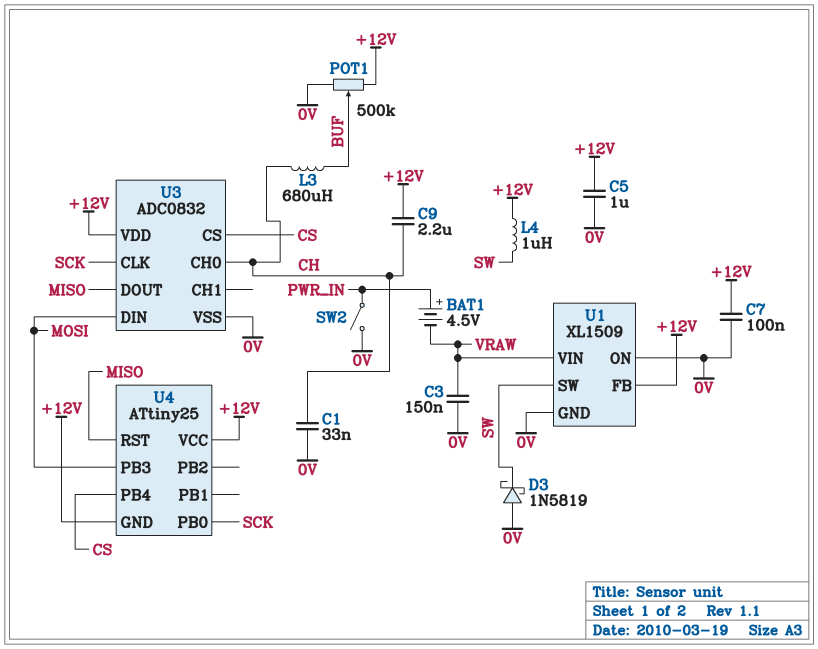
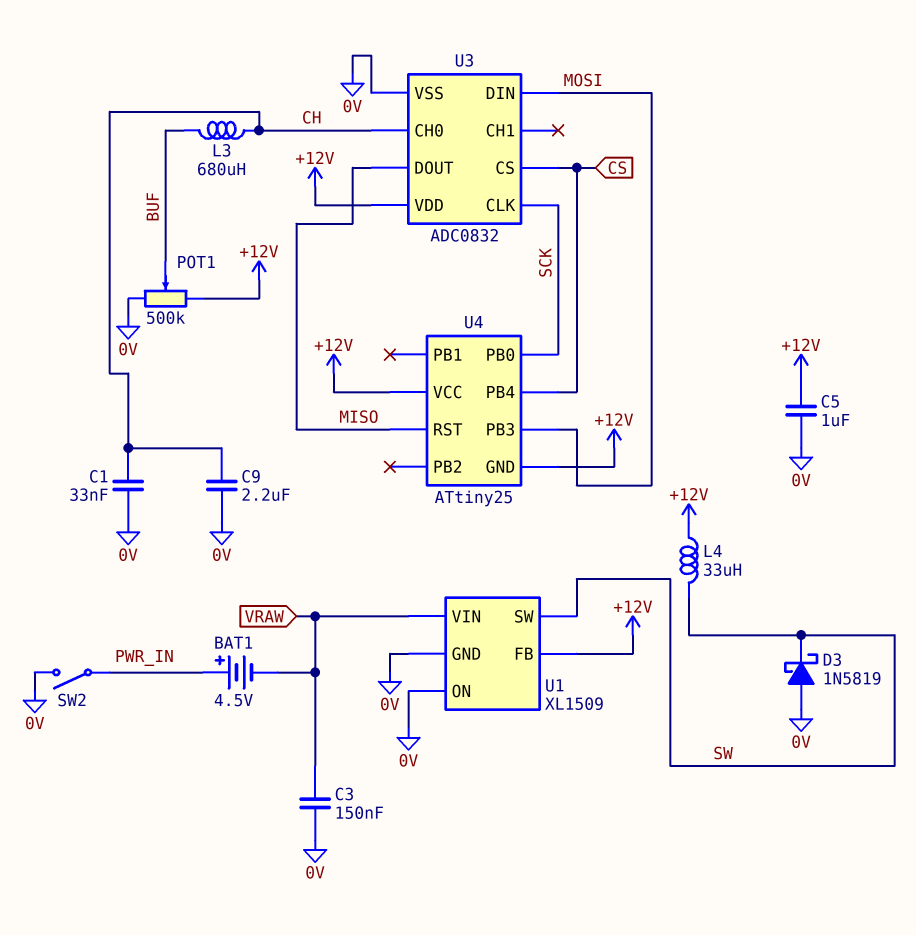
C7: 100nF (+12V, 0V) -> none
C9: 2.2uF (+12V, CH) -> 2.2uF (0V, CH)
L4: 1uH (+12V, SW) -> 33uH (+12V, SW)

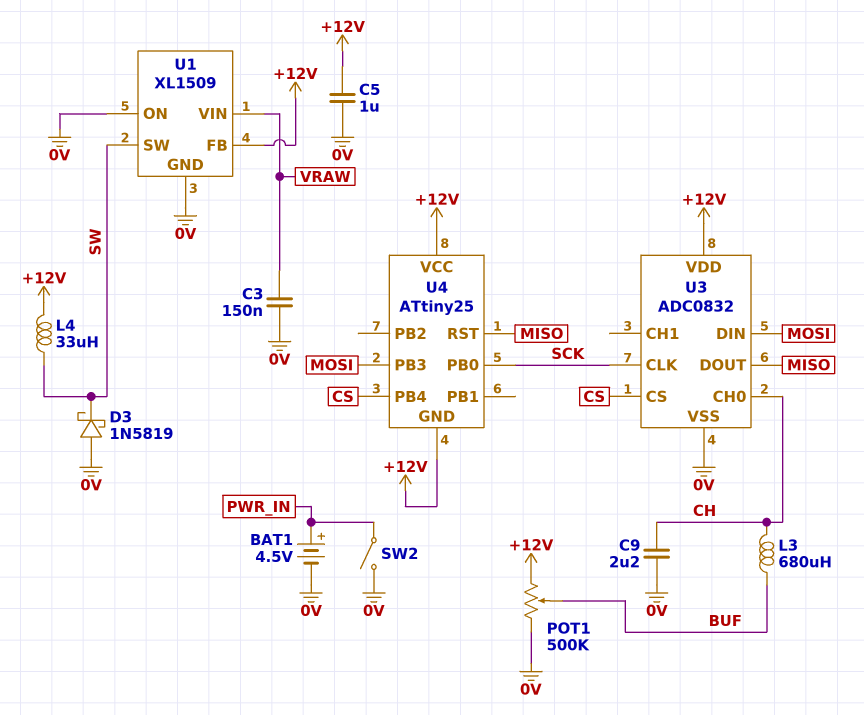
BAT1: 4.5V (plus PWR_IN, minus VRAW) -> 4.5V (plus PWR_IN, minus 0V)
C1: 33nF (0V, CH) -> none

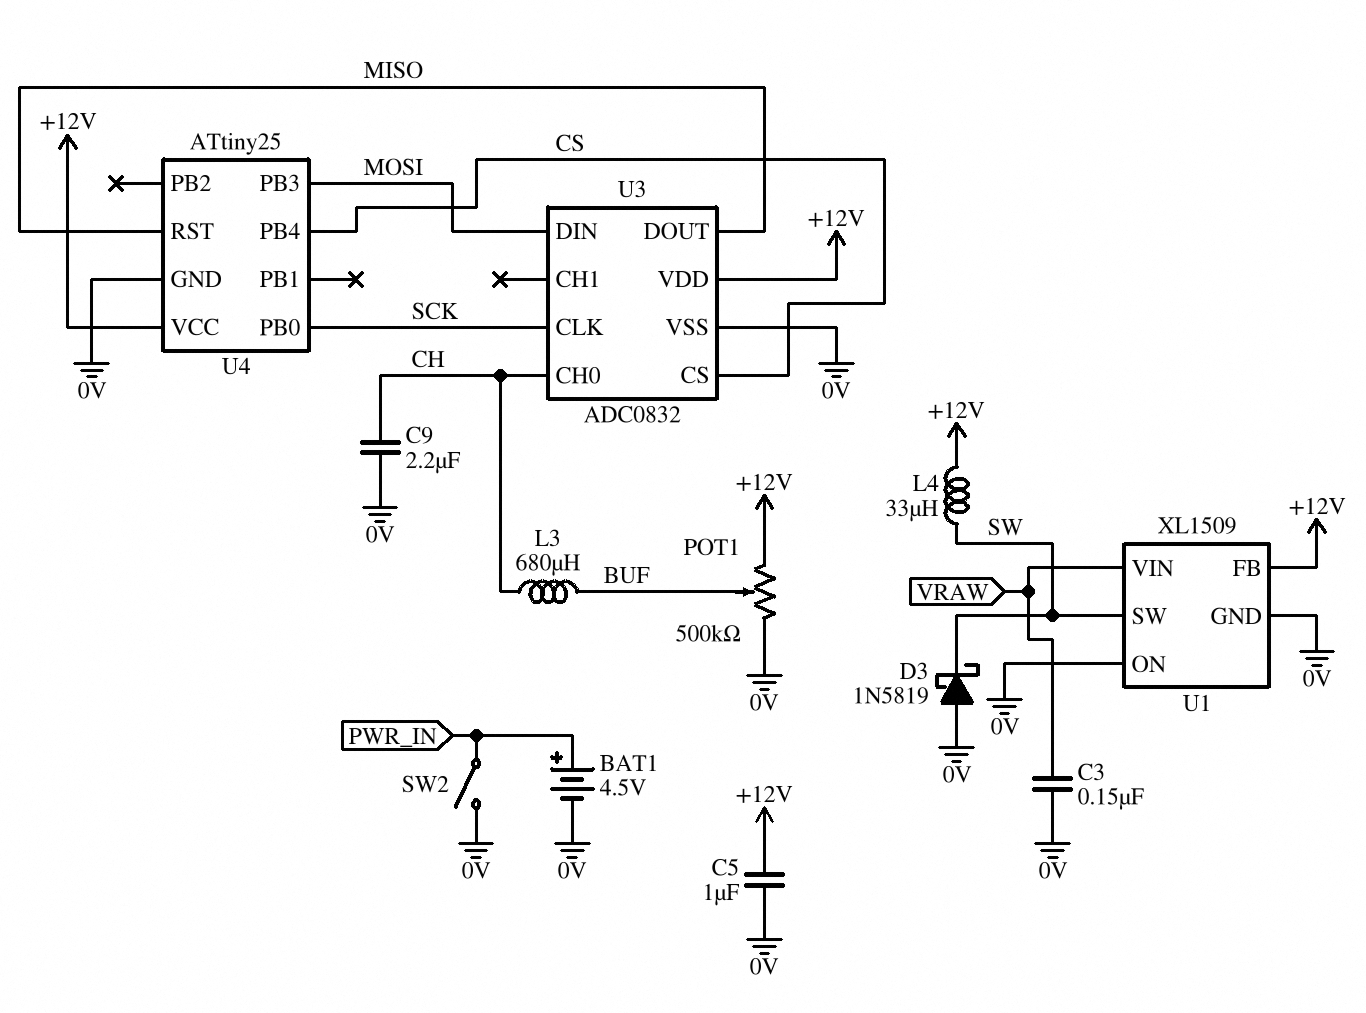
U4 pin GND: +12V -> 0V

